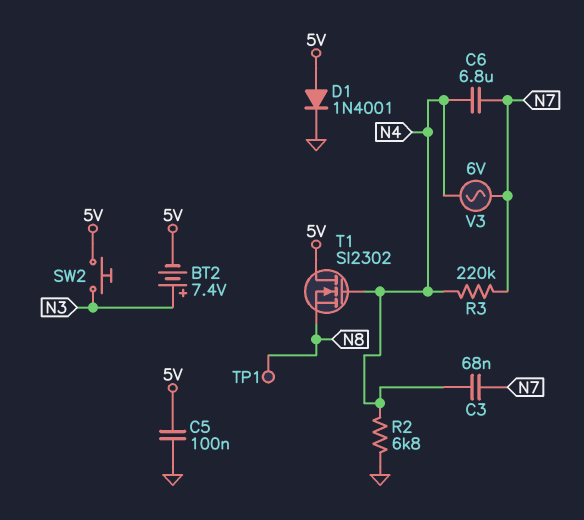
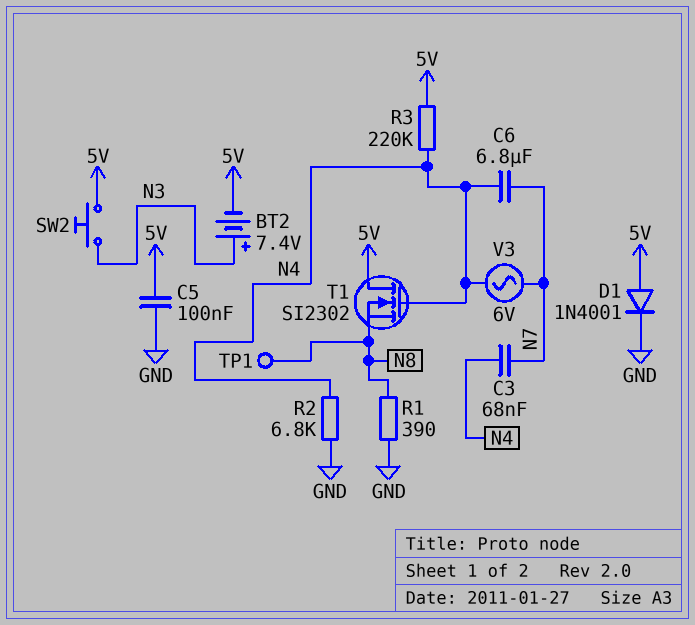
R1: none -> 390 (GND, N8)
R3: 220k (N4, N7) -> 220k (5V, N4)

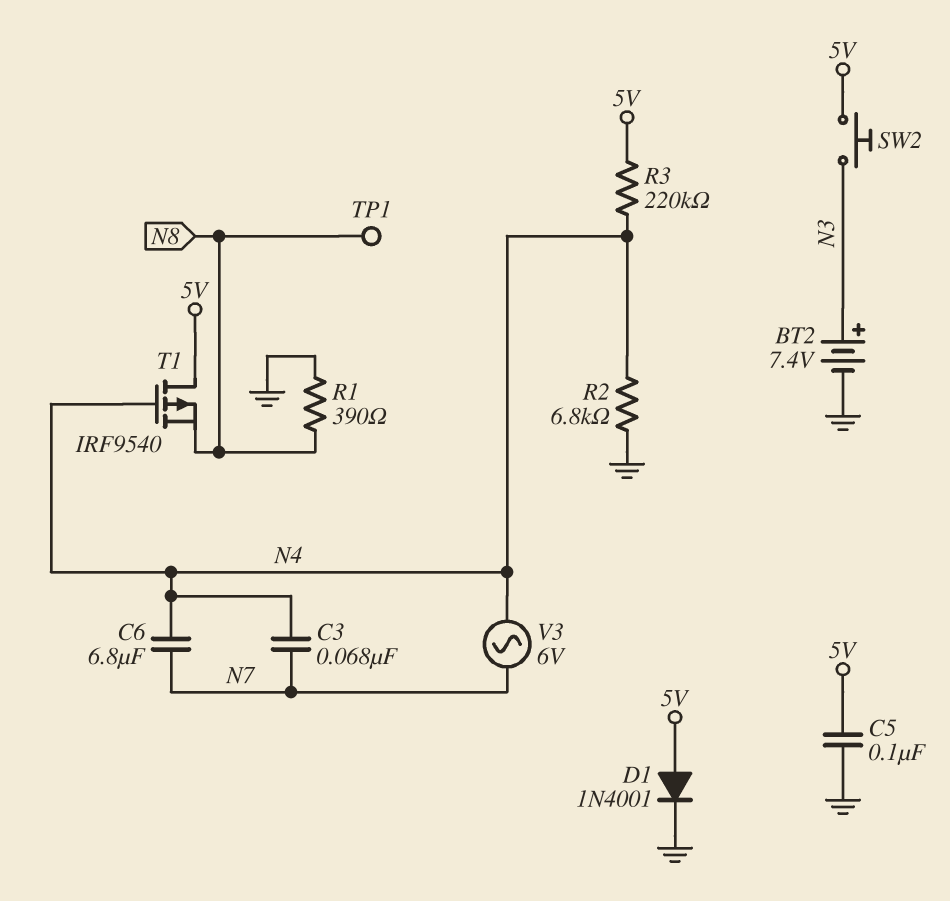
BT2: 7.4V (plus N3, minus 5V) -> 7.4V (plus N3, minus GND)
T1: NMOS SI2302 (G N4, D 5V, S N8) -> PMOS IRF9540 (G N4, D 5V, S N8)

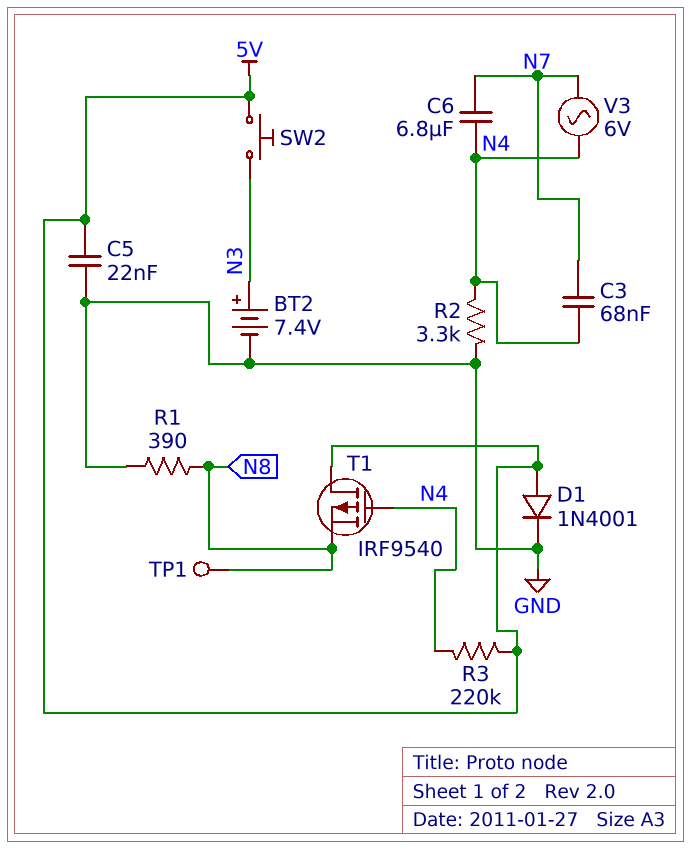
C5: 100nF (5V, GND) -> 22nF (5V, GND)
R2: 6.8k (GND, N4) -> 3.3k (GND, N4)

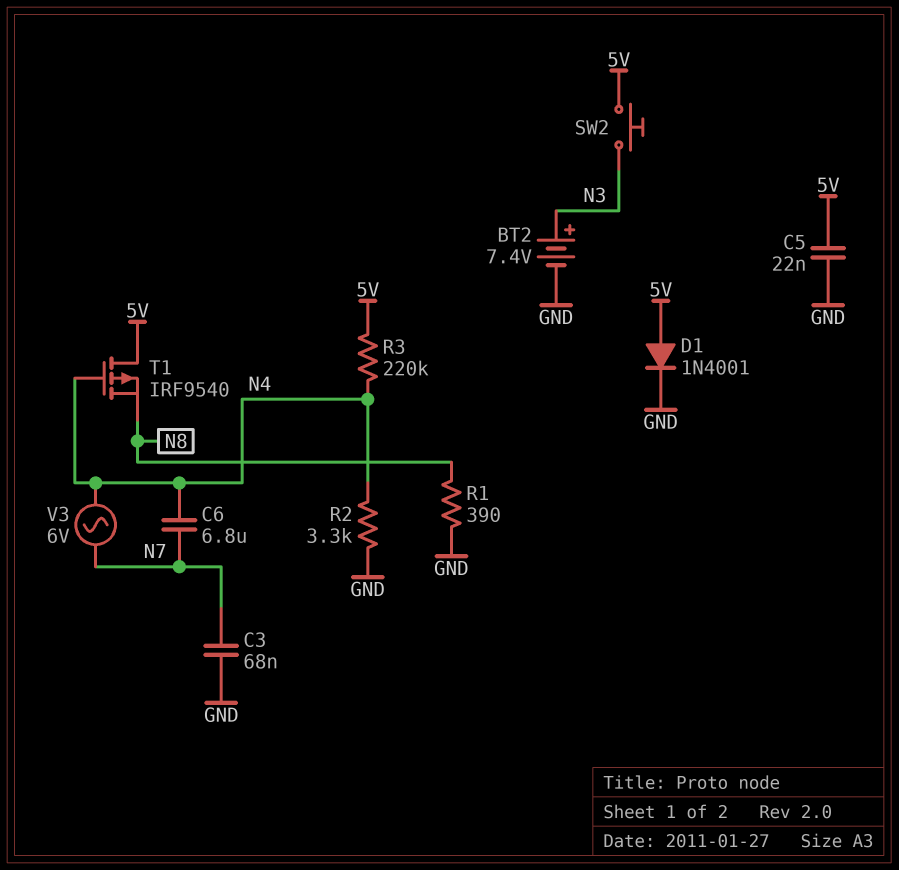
C3: 68nF (N4, N7) -> 68nF (GND, N7)
TP1: test point (N8) -> none

